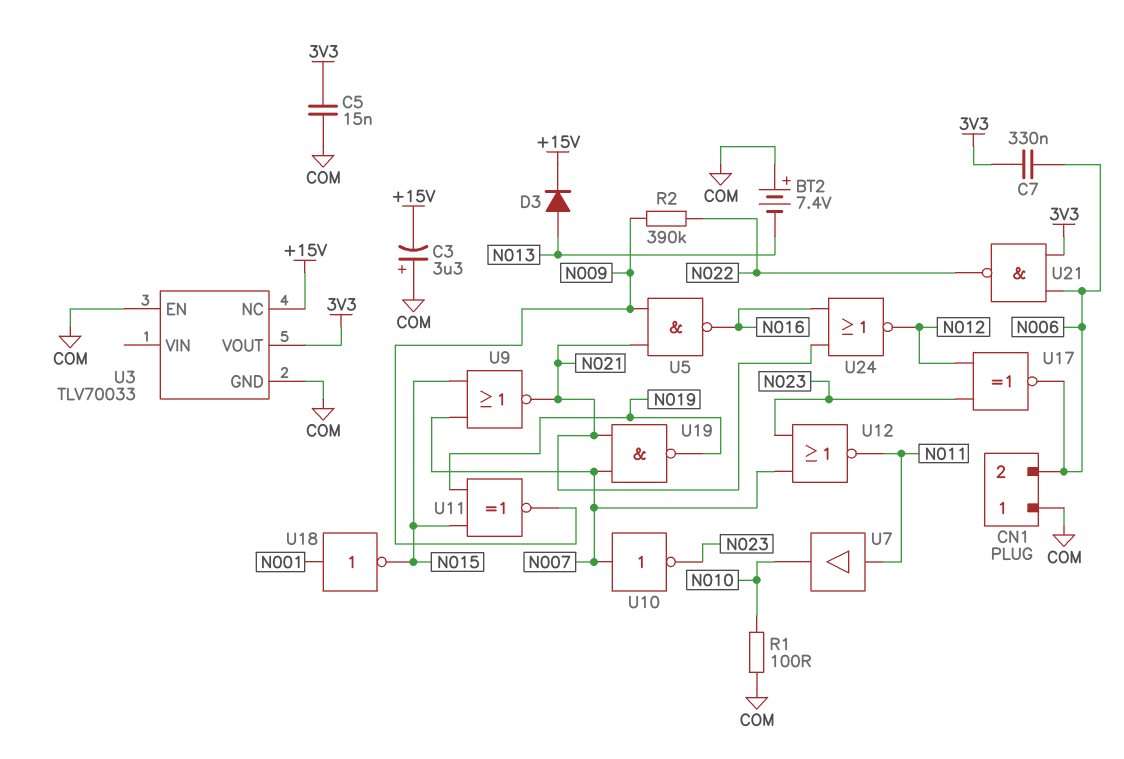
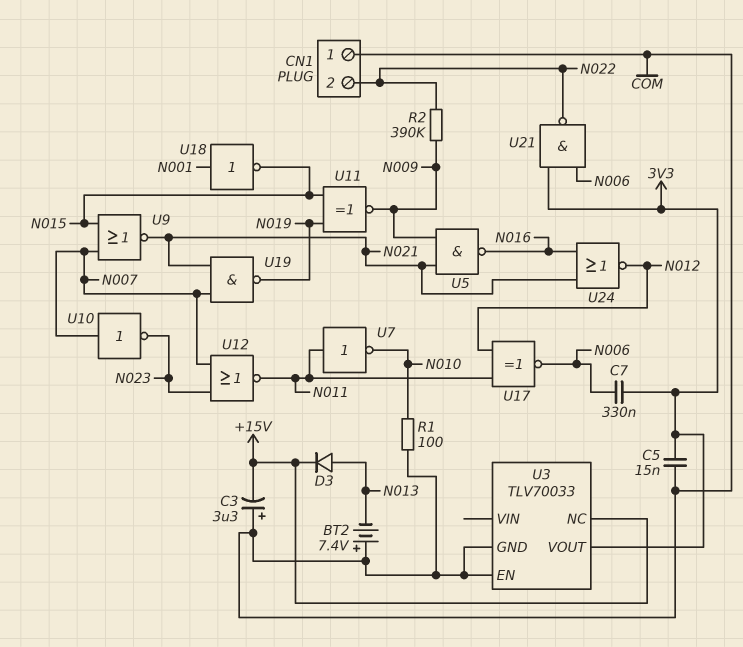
CN1 pin 2: N006 -> N022
U7: buffer (in N011, out N010) -> NOT (in N011, out N010)
U17: XNOR (in N012, in N023, out N006) -> XNOR (in N011, in N012, out N006)

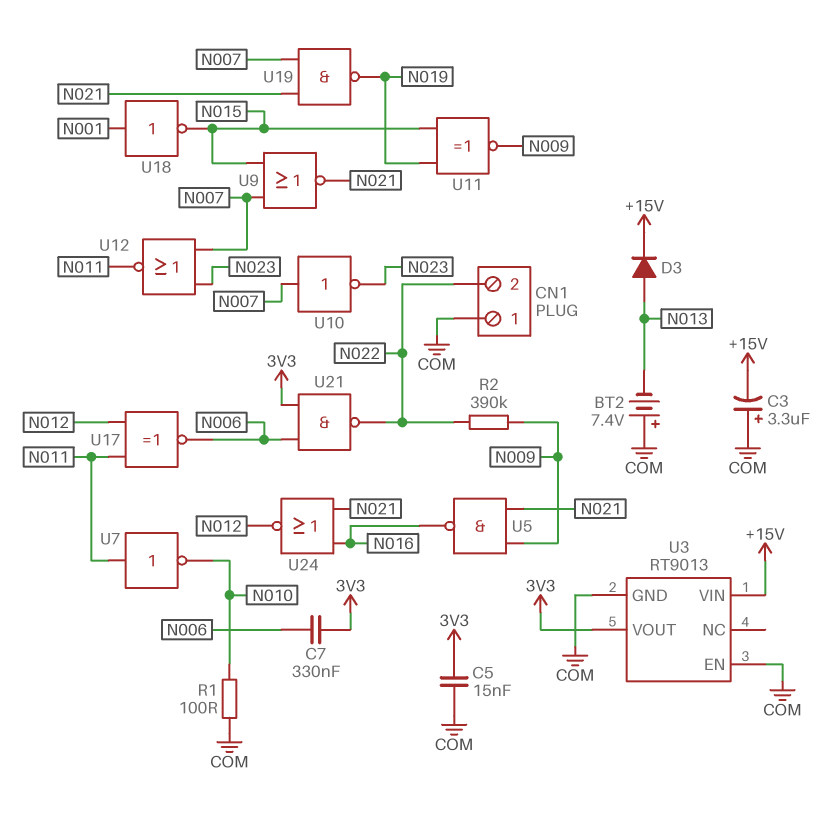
U3: TLV70033 -> RT9013
U3 pin NC: +15V -> none
U3 pin VIN: none -> +15V

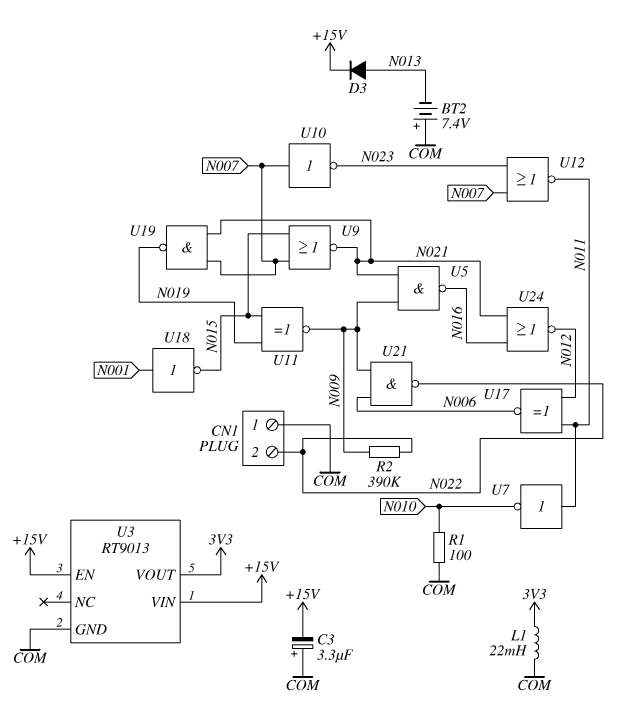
C5: 15nF (3V3, COM) -> none
C7: 330nF (3V3, N006) -> none
L1: none -> 22mH (3V3, COM)
U3 pin EN: COM -> +15V
U21: NAND (in 3V3, in N006, out N022) -> NAND (in N006, in N009, out N022)

